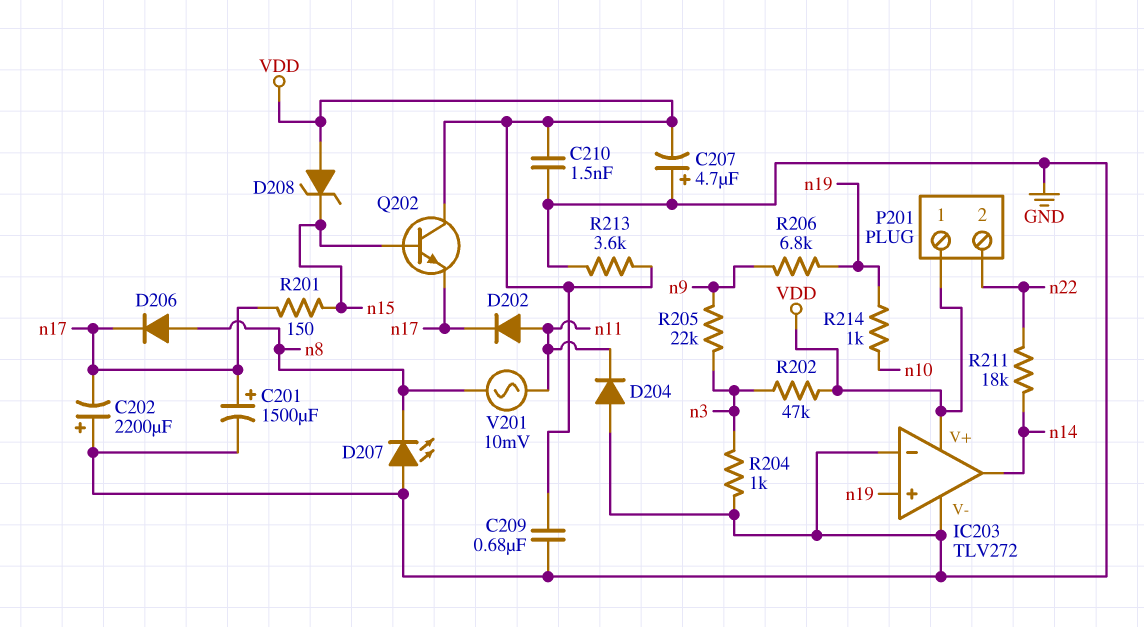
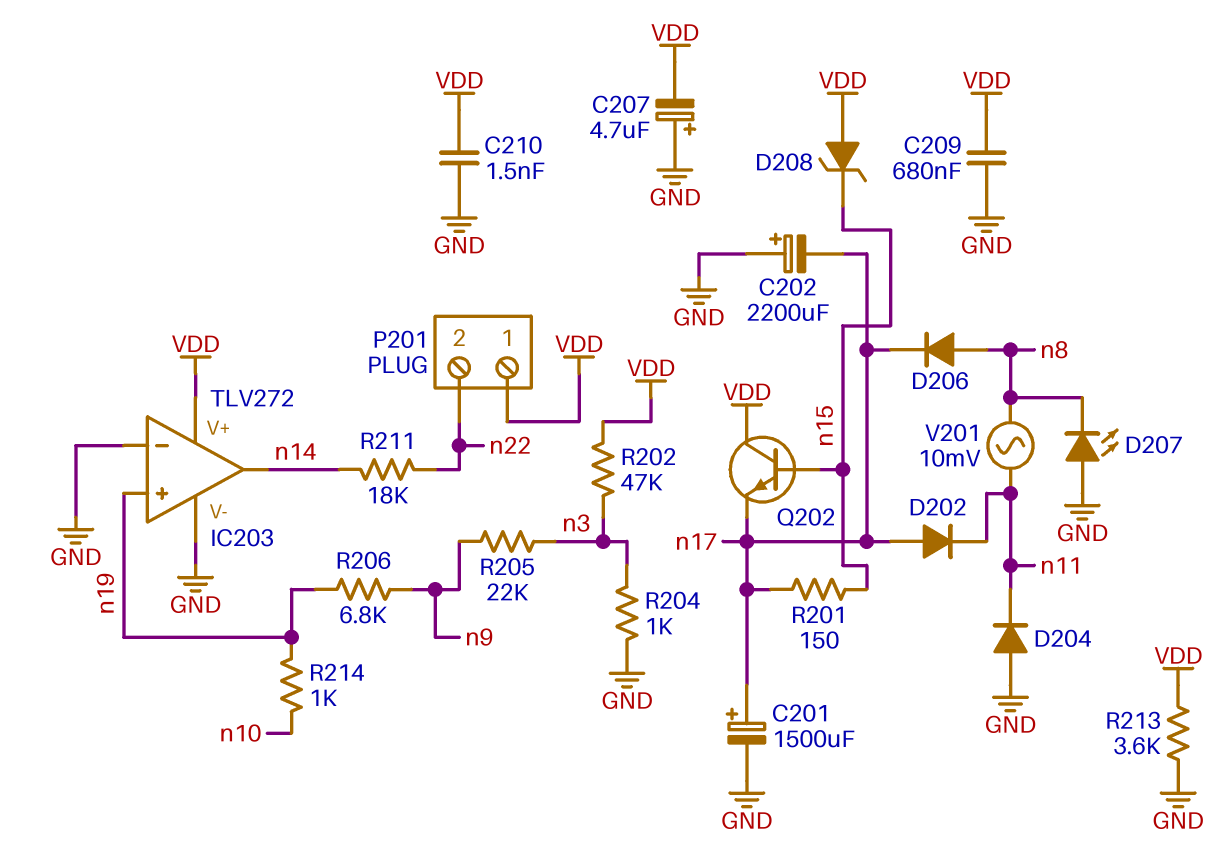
D202: diode (A n11, K n17) -> diode (A n17, K n11)

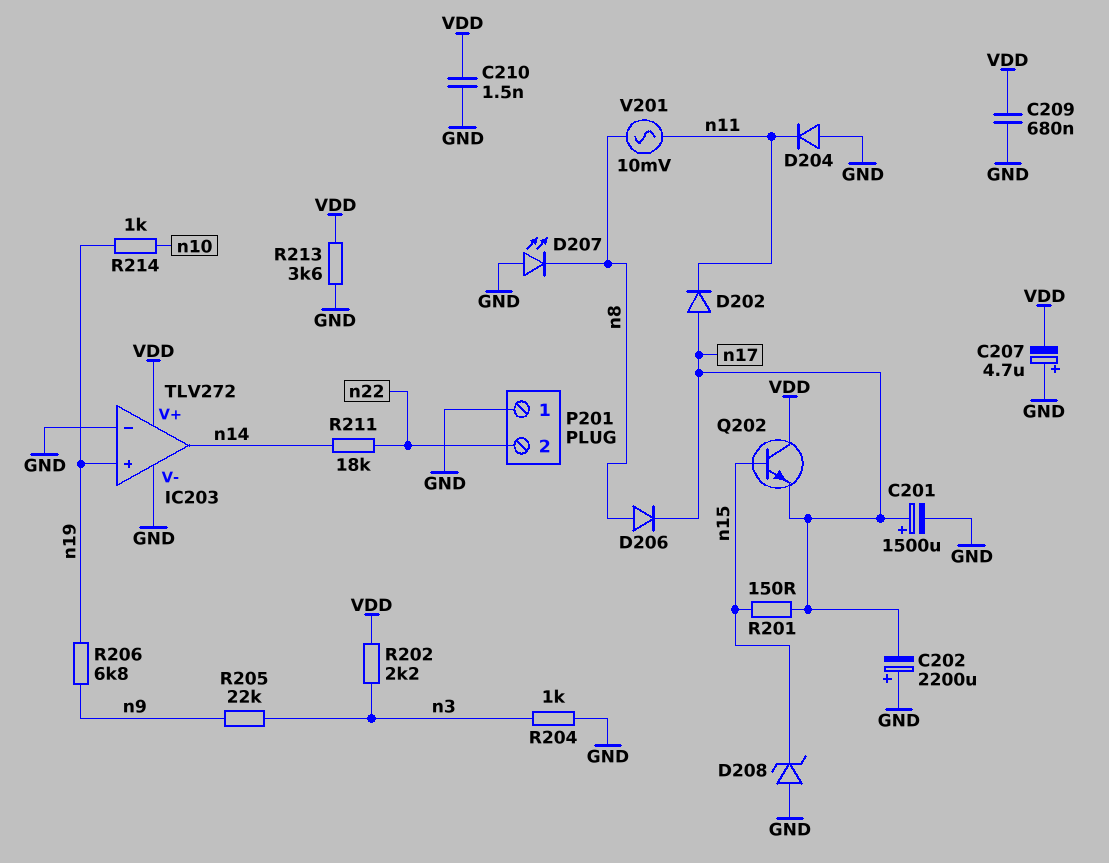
D208: zener (A VDD, K n15) -> zener (A GND, K n15)
P201 pin 1: VDD -> GND
R202: 47k (VDD, n3) -> 2.2k (VDD, n3)

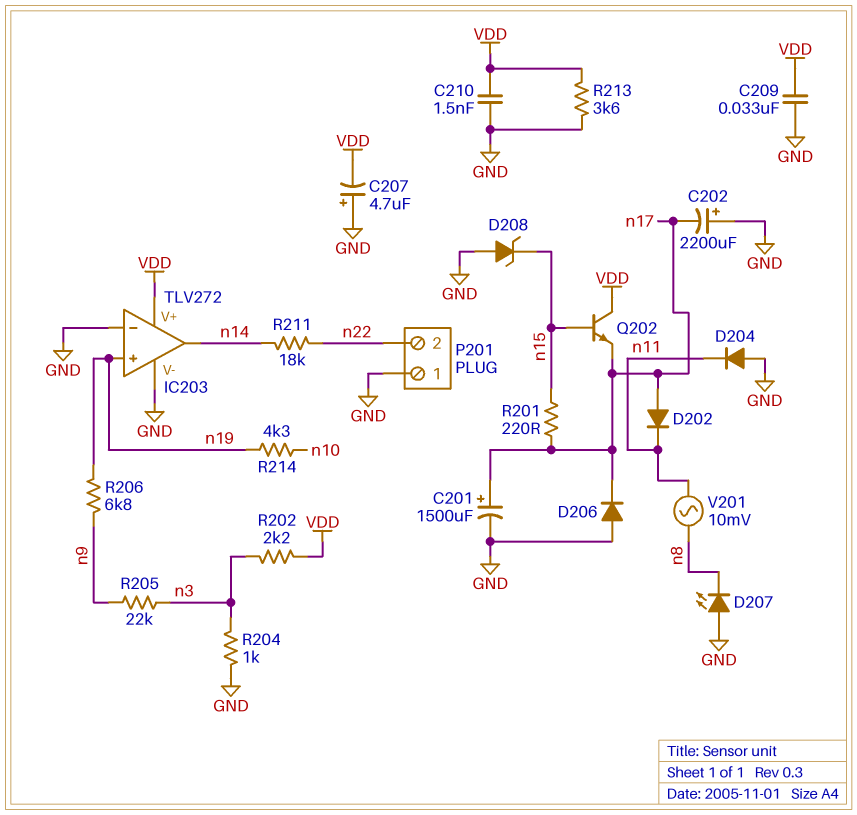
C209: 680nF (GND, VDD) -> 33nF (GND, VDD)
D206: diode (A n8, K n17) -> diode (A GND, K n17)
R201: 150 (n15, n17) -> 220 (n15, n17)
R214: 1k (n10, n19) -> 4.3k (n10, n19)

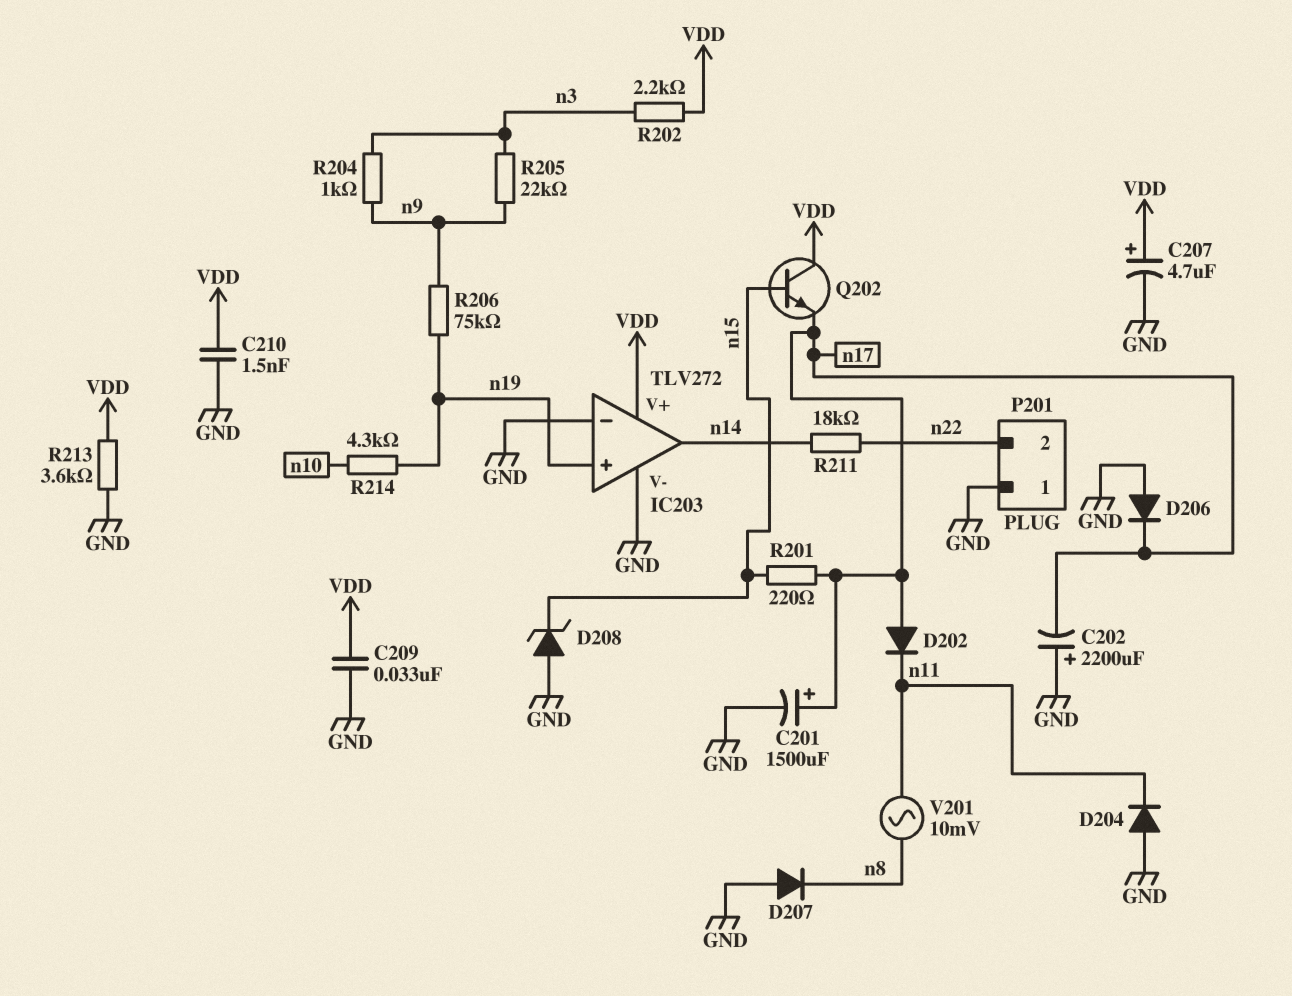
C207: 4.7uF (plus GND, minus VDD) -> 4.7uF (plus VDD, minus GND)
D207: LED (A GND, K n8) -> diode (A GND, K n8)
R204: 1k (GND, n3) -> 1k (n3, n9)
R206: 6.8k (n9, n19) -> 75k (n9, n19)

